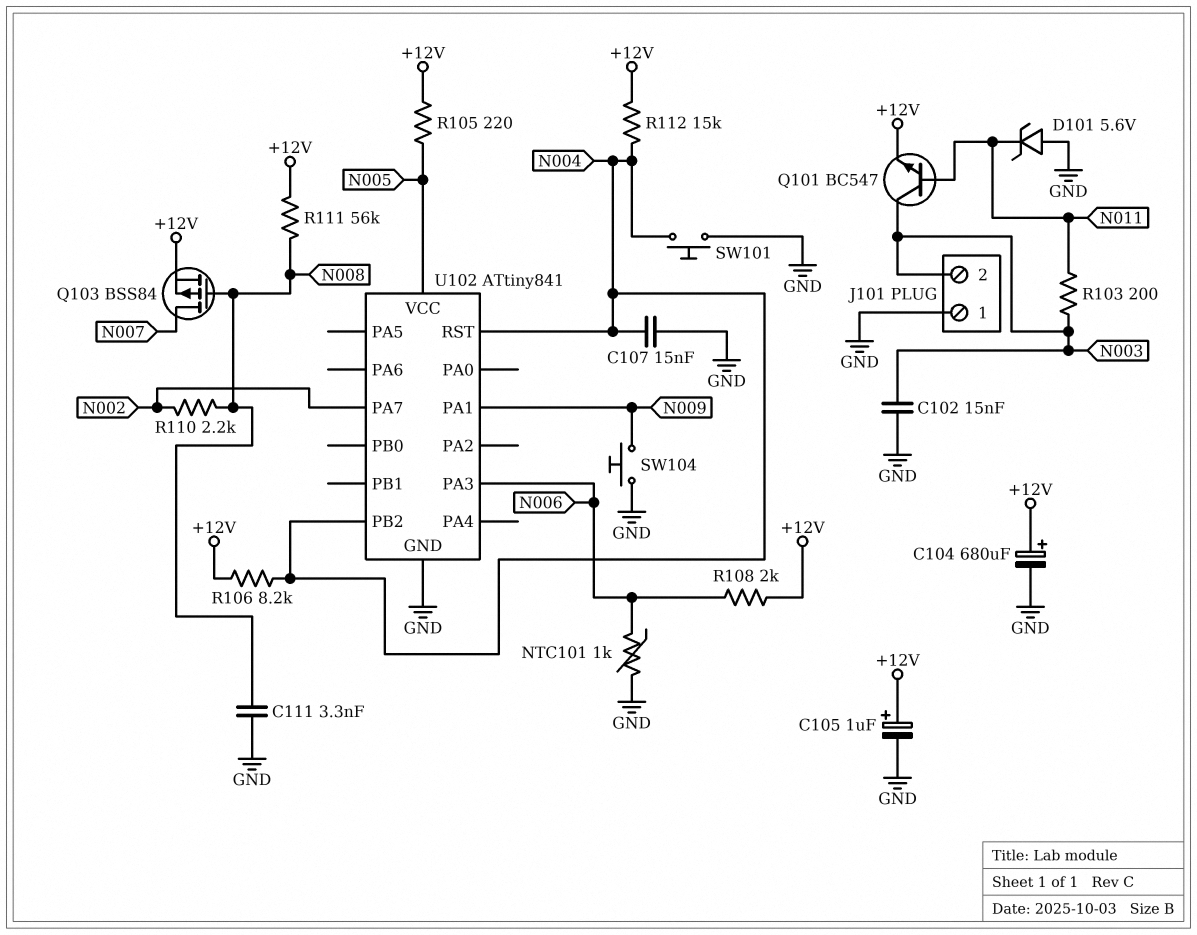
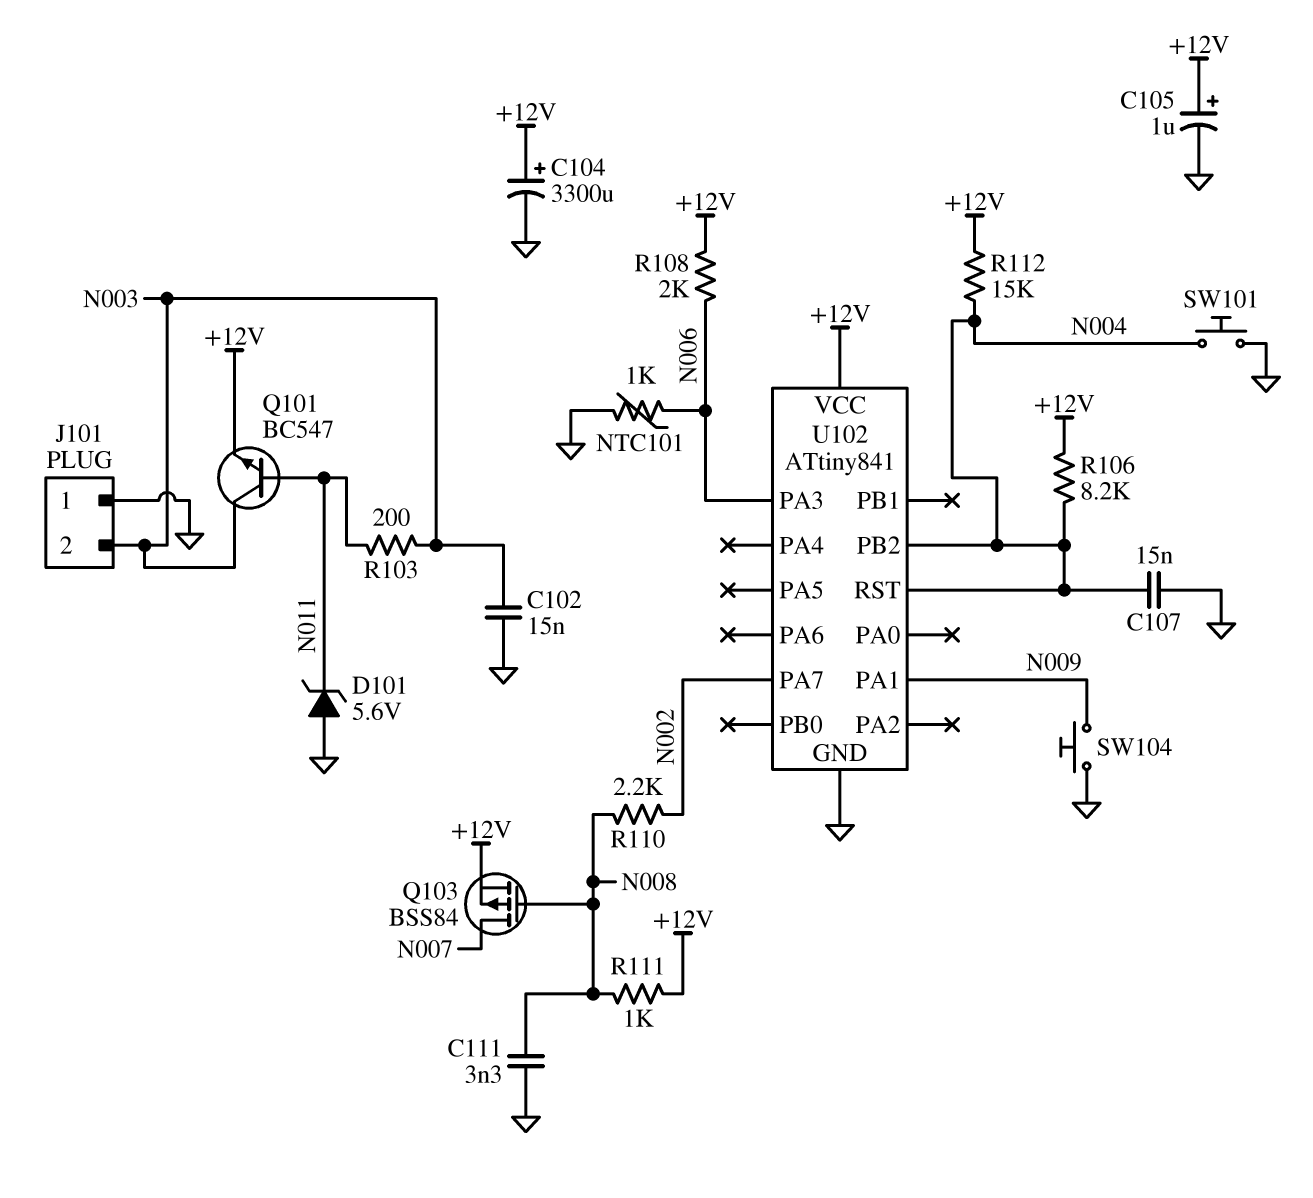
C104: 680uF (plus +12V, minus GND) -> 3300uF (plus +12V, minus GND)
R105: 220 (+12V, N005) -> none
R111: 56k (+12V, N008) -> 1k (+12V, N008)
U102 pin VCC: N005 -> +12V

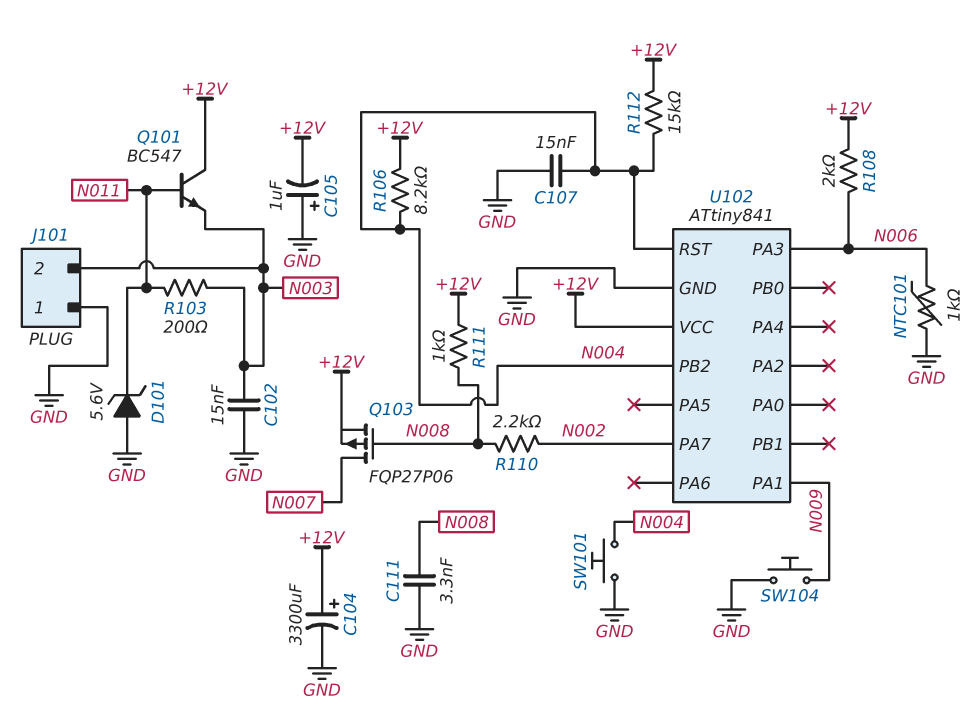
C105: 1uF (plus +12V, minus GND) -> 1uF (plus GND, minus +12V)
Q101: NPN BC547 (B N011, C N003, E +12V) -> NPN BC547 (B N011, C +12V, E N003)
Q103: PMOS BSS84 (G N008, D N007, S +12V) -> PMOS FQP27P06 (G N008, D N007, S +12V)

